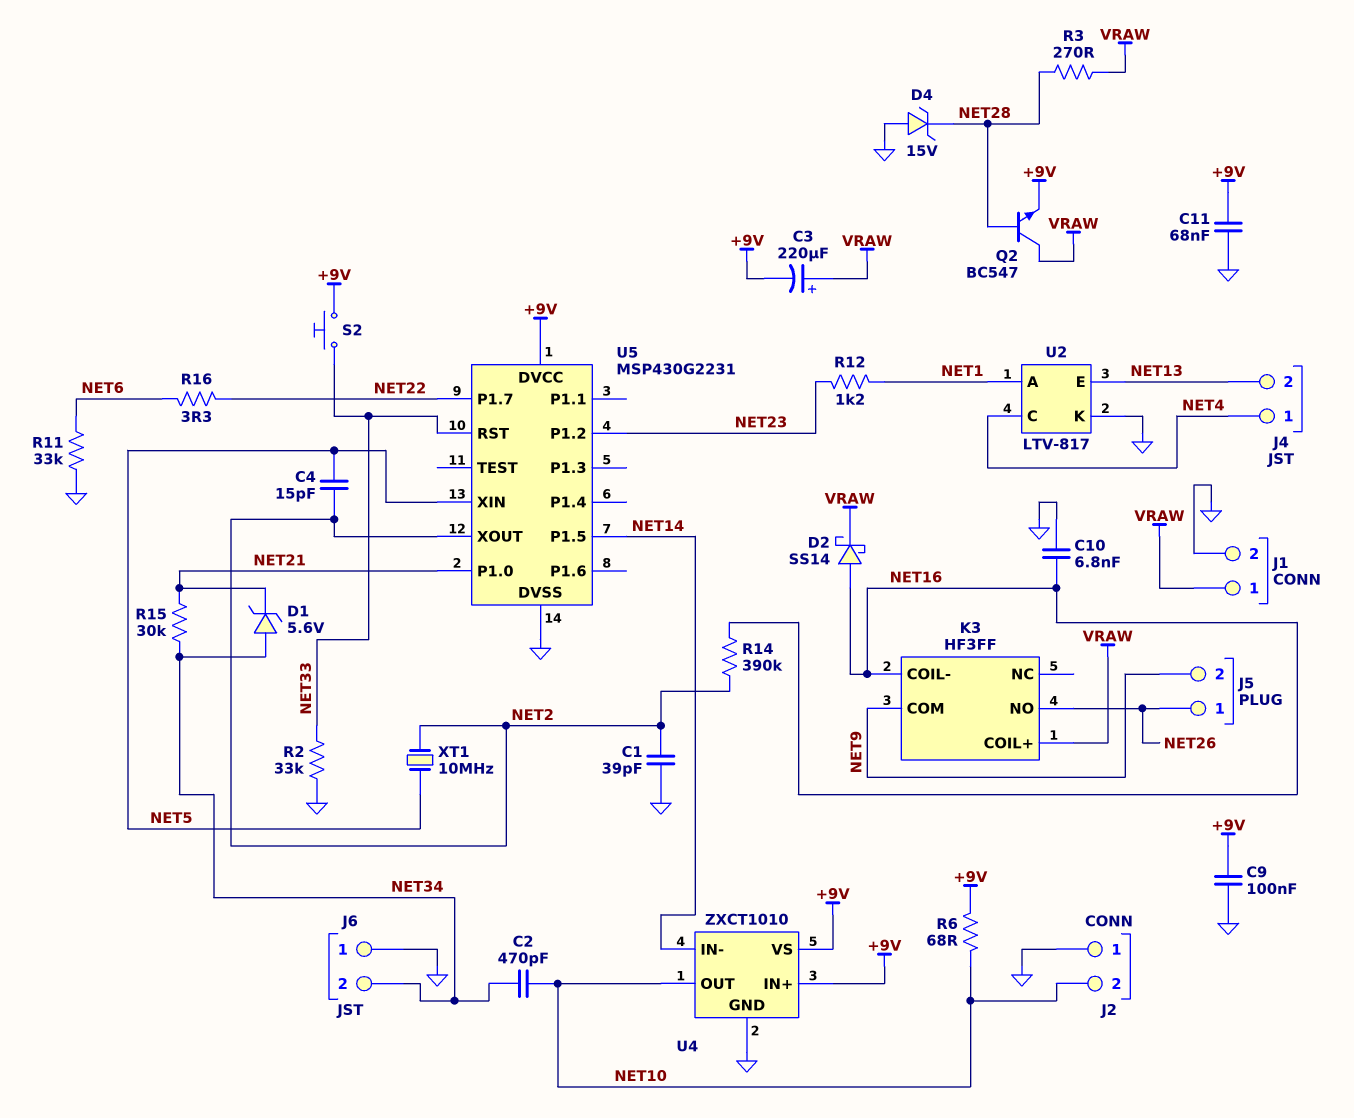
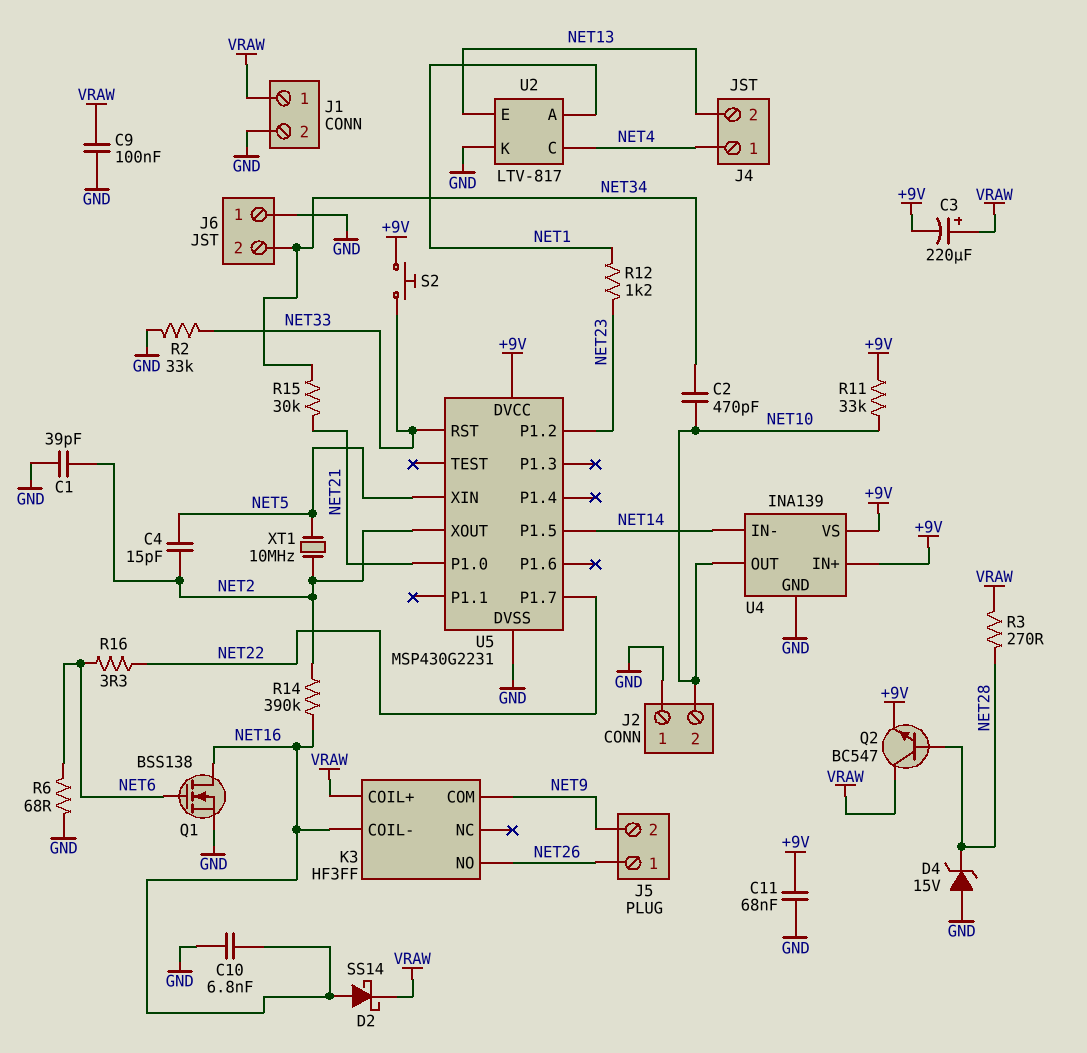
C9: 100nF (+9V, GND) -> 100nF (GND, VRAW)
D1: zener 5.6V (A NET34, K NET21) -> none
Q1: none -> NMOS BSS138 (G NET6, D NET16, S GND)
R6: 68 (+9V, NET10) -> 68 (GND, NET6)
R11: 33k (GND, NET6) -> 33k (+9V, NET10)
U4: ZXCT1010 -> INA139

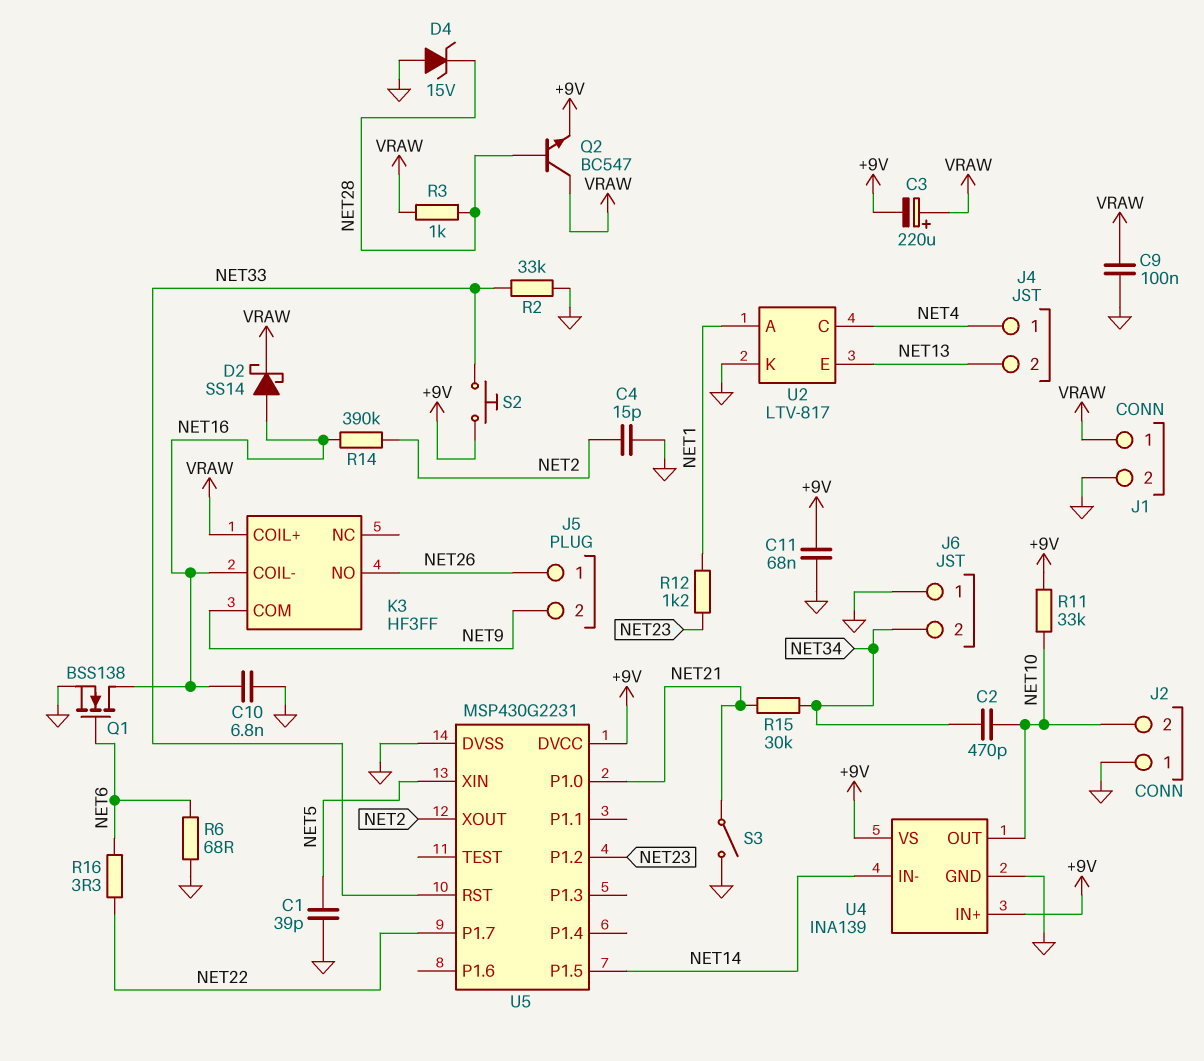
C1: 39pF (GND, NET2) -> 39pF (GND, NET5)
C4: 15pF (NET2, NET5) -> 15pF (GND, NET2)
R3: 270 (NET28, VRAW) -> 1k (NET28, VRAW)
S3: none -> switch (GND, NET21)
XT1: 10MHz (NET2, NET5) -> none

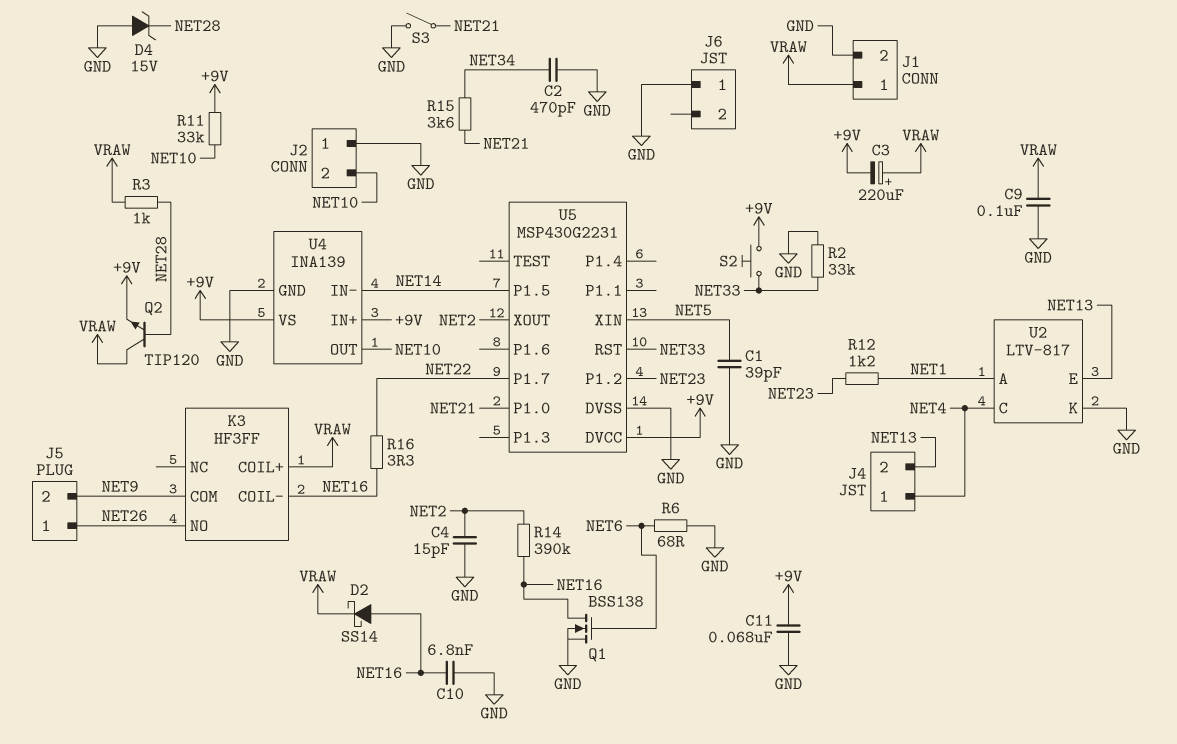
C2: 470pF (NET10, NET34) -> 470pF (GND, NET34)
J6 pin 2: NET34 -> none
Q2: NPN BC547 (B NET28, C VRAW, E +9V) -> NPN TIP120 (B NET28, C VRAW, E +9V)
R15: 30k (NET21, NET34) -> 3.6k (NET21, NET34)
R16: 3.3 (NET6, NET22) -> 3.3 (NET16, NET22)

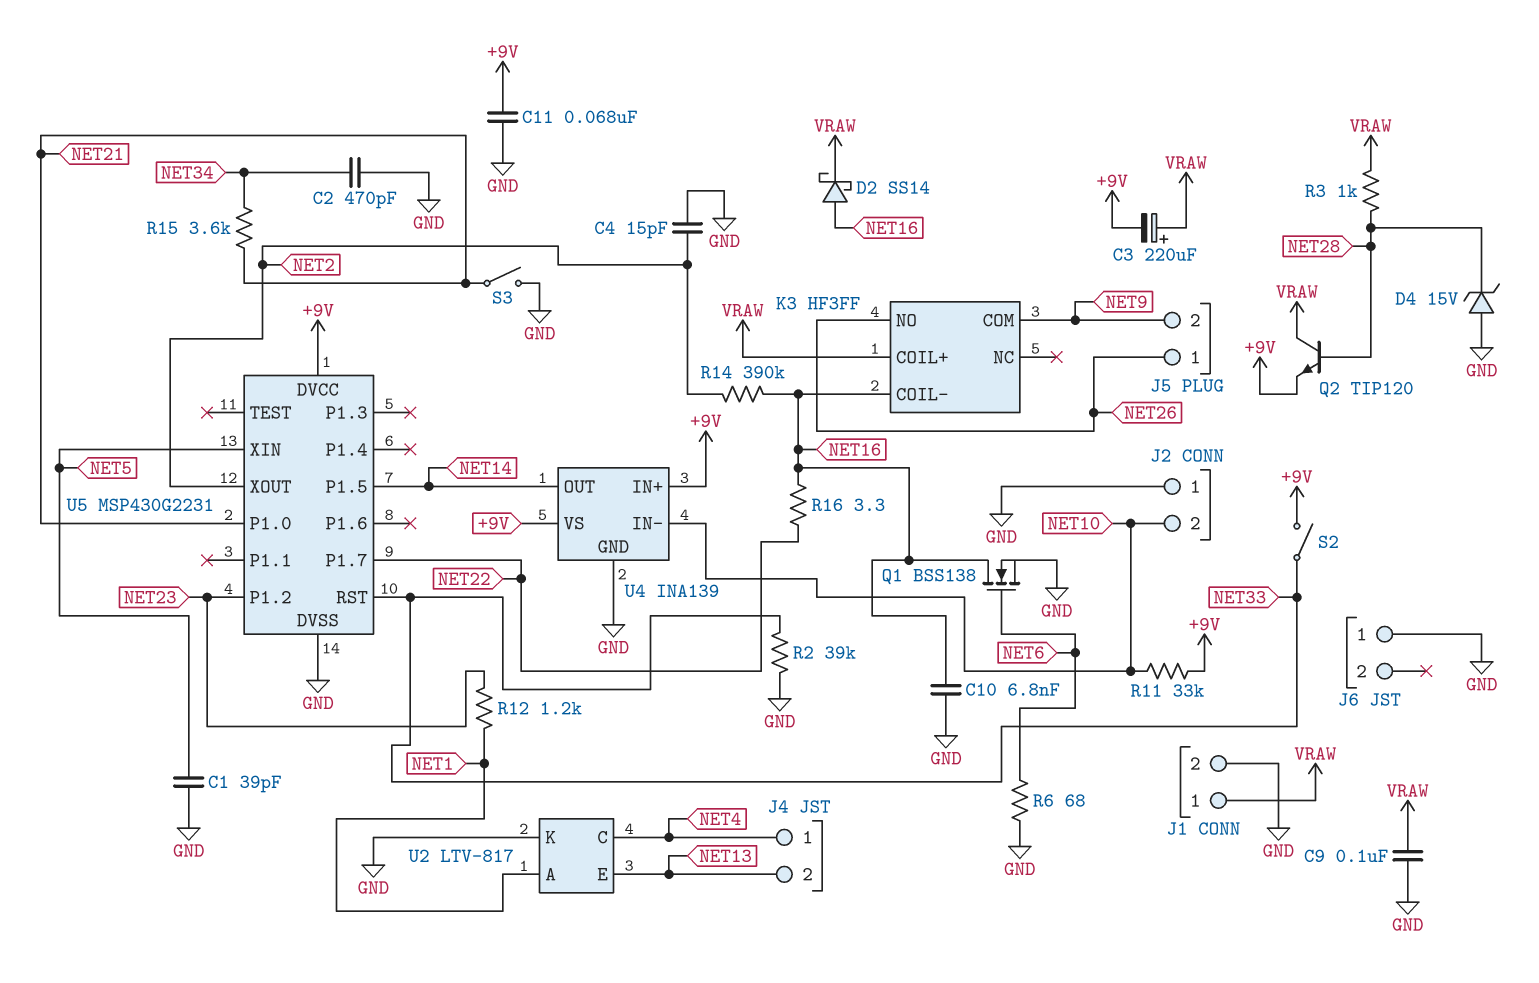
R2: 33k (GND, NET33) -> 39k (GND, NET33)
S2: button (+9V, NET33) -> switch (+9V, NET33)
U4 pin IN-: NET14 -> NET10
U4 pin OUT: NET10 -> NET14

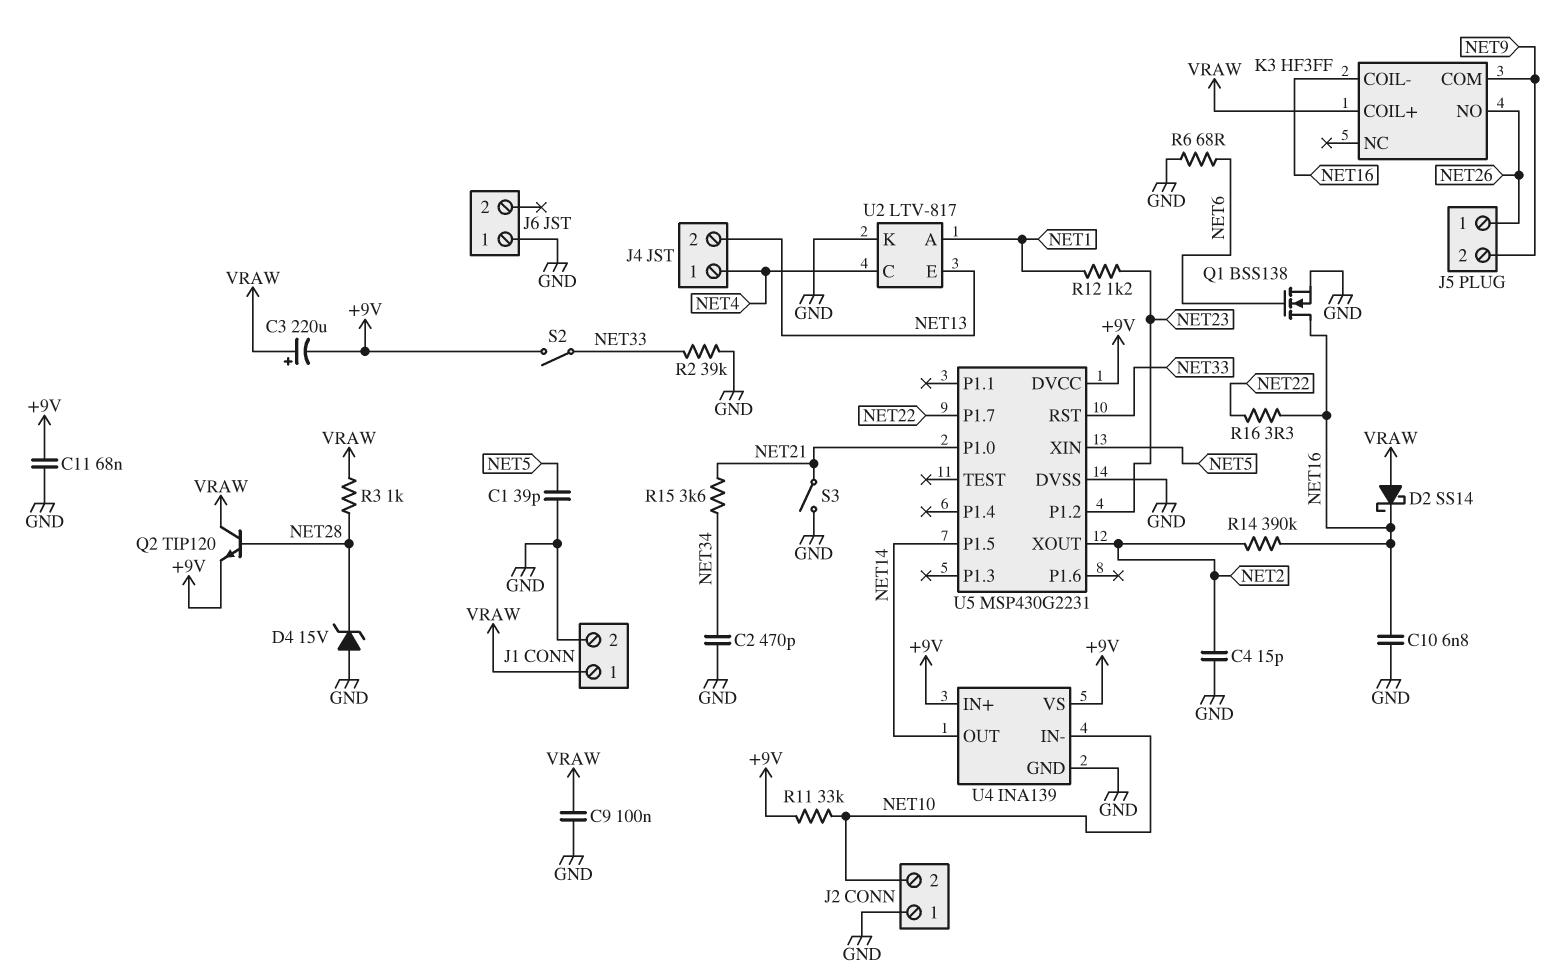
D2: schottky SS14 (A NET16, K VRAW) -> schottky SS14 (A VRAW, K NET16)

